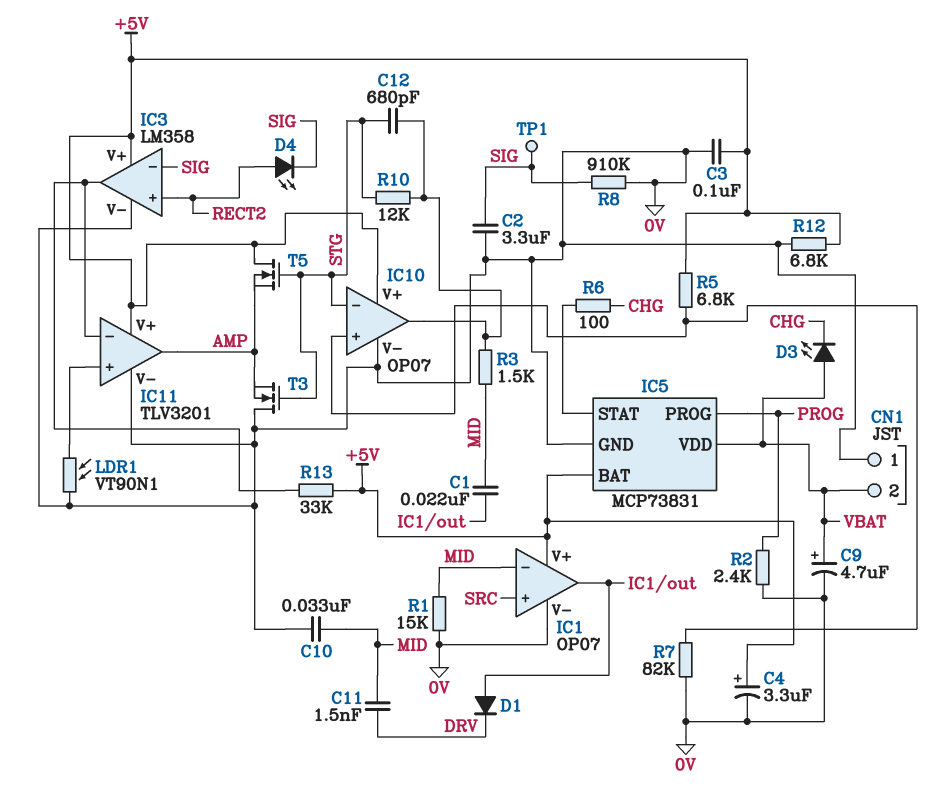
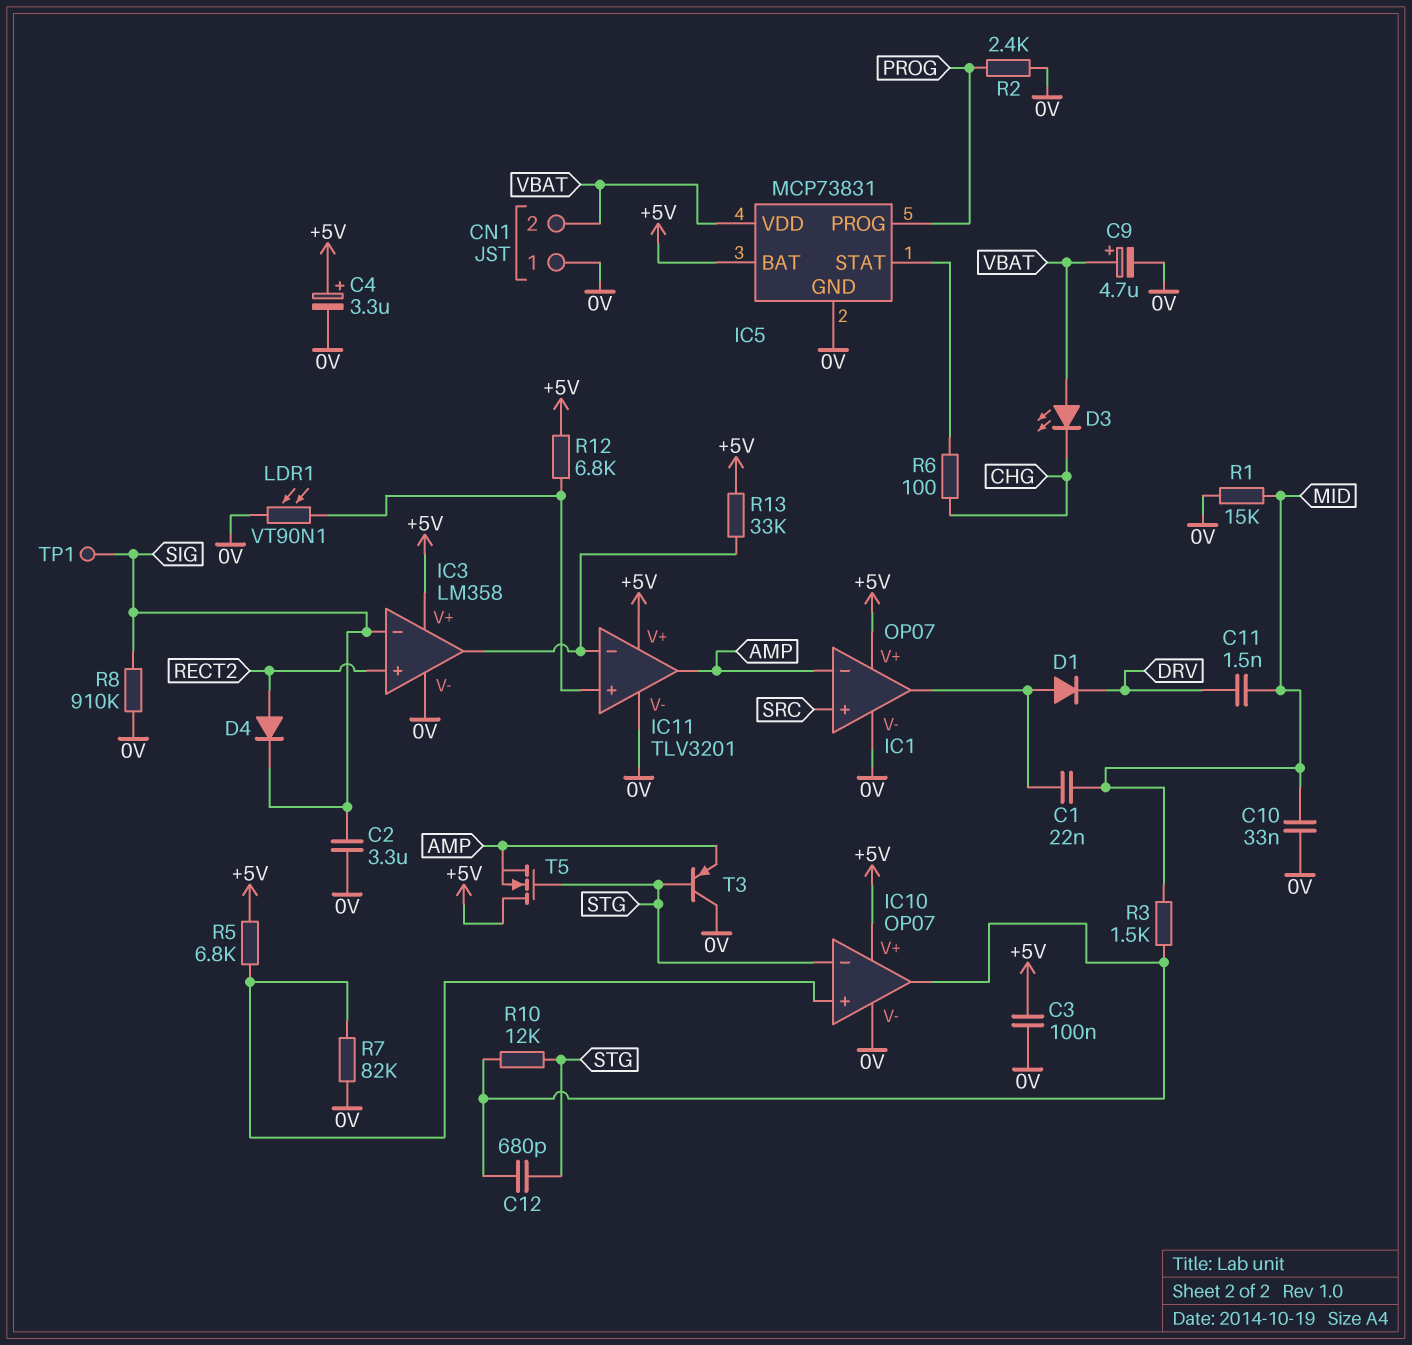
D4: LED (A RECT2, K SIG) -> diode (A RECT2, K SIG)
IC1 pin in-: MID -> AMP
R12: 6.8k (+5V, 0V) -> 6.8k (+5V, IC11/in+)
T3: NMOS (G STG, D 0V, S AMP) -> PNP (B STG, C 0V, E AMP)

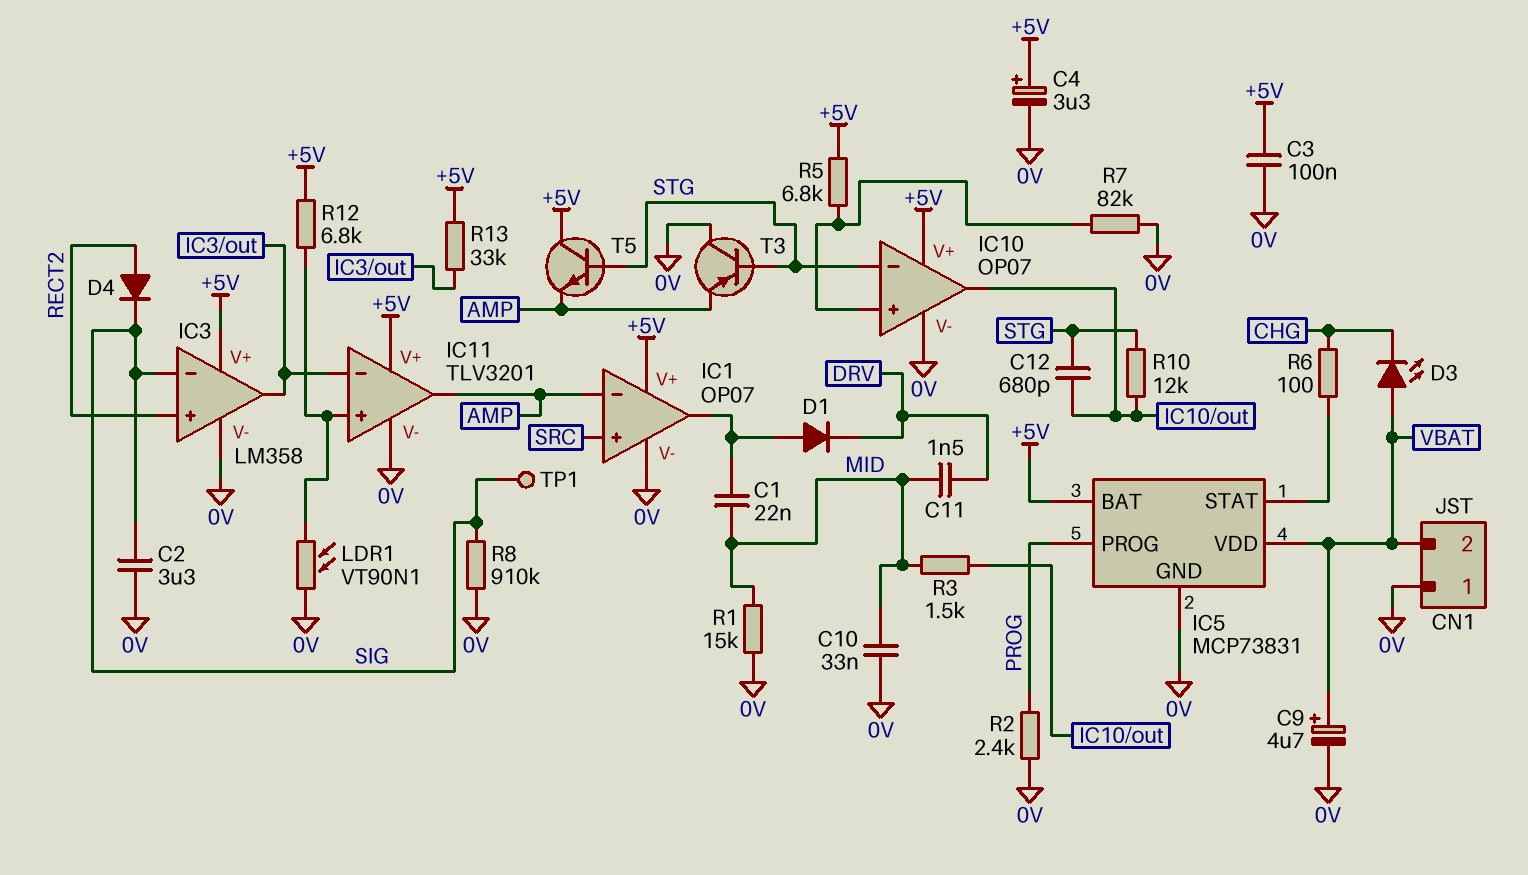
T5: NMOS (G STG, D +5V, S AMP) -> NPN (B STG, C +5V, E AMP)

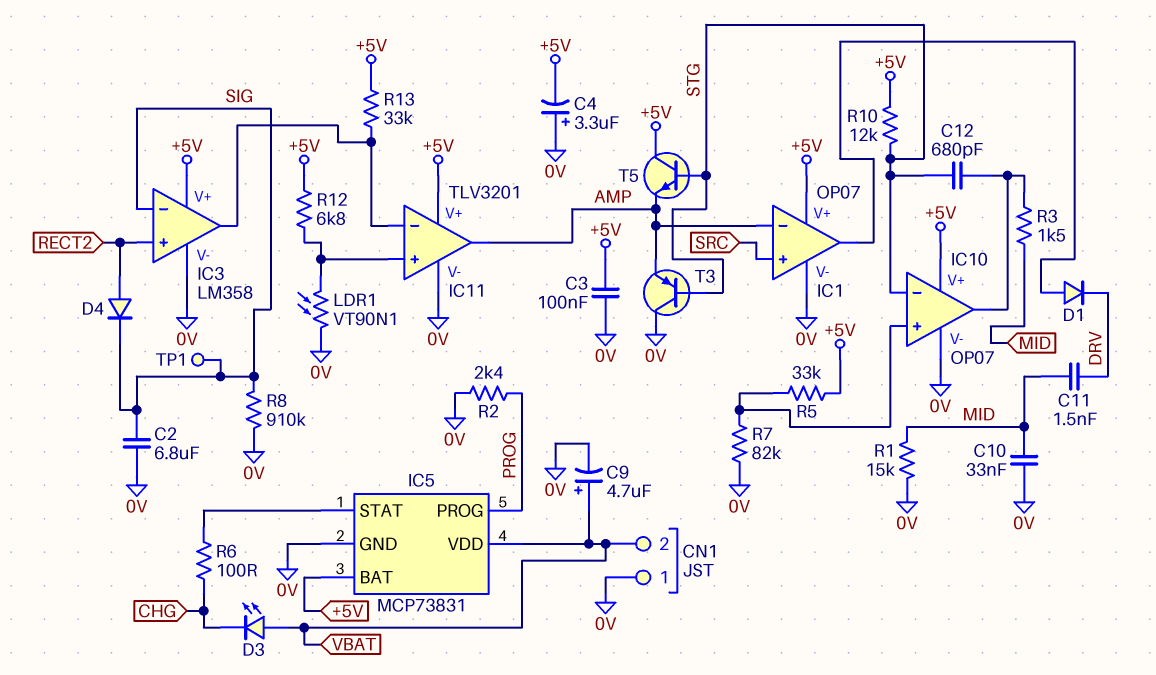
C1: 22nF (IC1/out, MID) -> none
C2: 3.3uF (0V, SIG) -> 6.8uF (0V, SIG)
C4: 3.3uF (plus +5V, minus 0V) -> 3.3uF (plus 0V, minus +5V)
R5: 6.8k (+5V, IC10/in+) -> 33k (+5V, IC10/in+)
R10: 12k (IC10/out, STG) -> 12k (+5V, STG)

